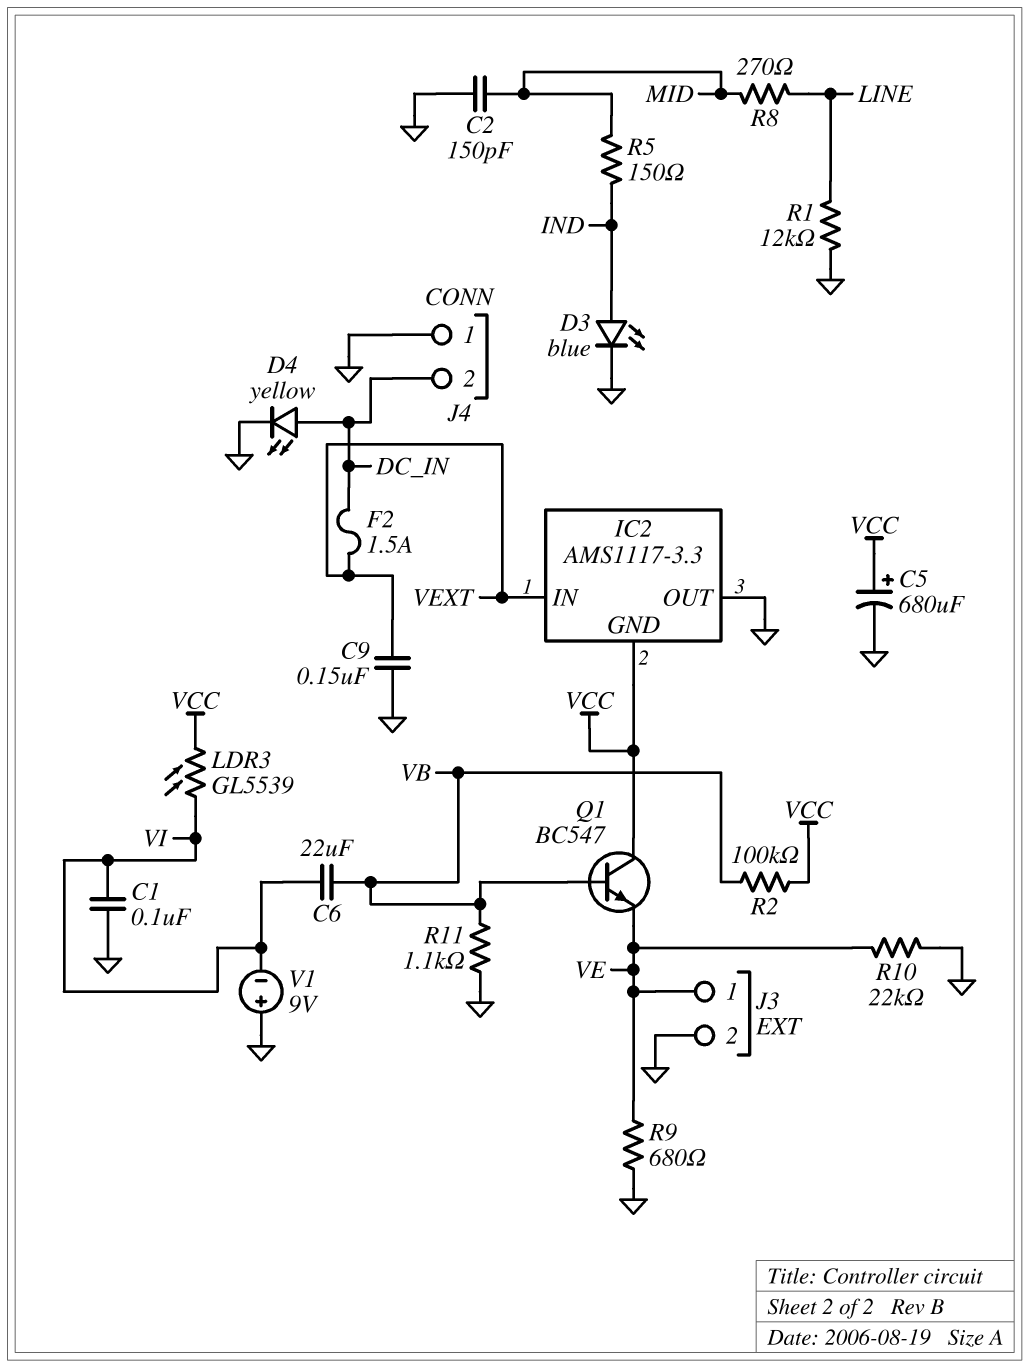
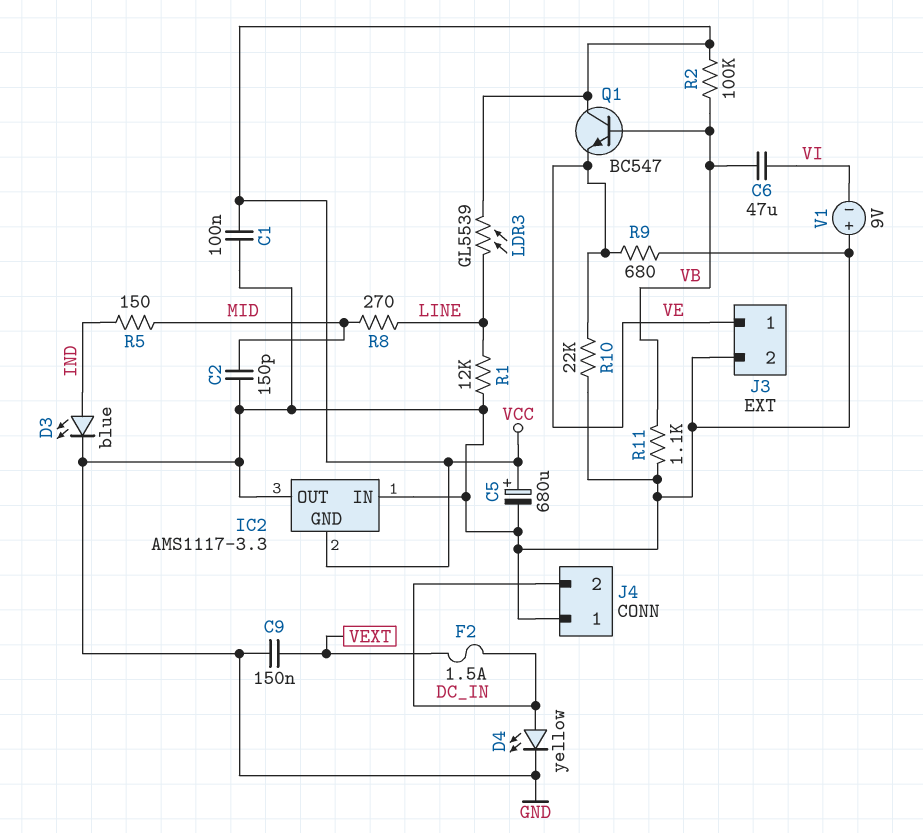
C1: 100nF (GND, VI) -> 100nF (GND, VCC)
C6: 22uF (VB, VI) -> 47uF (VB, VI)
IC2 pin IN: VEXT -> GND
LDR3: GL5539 (VCC, VI) -> GL5539 (LINE, VCC)

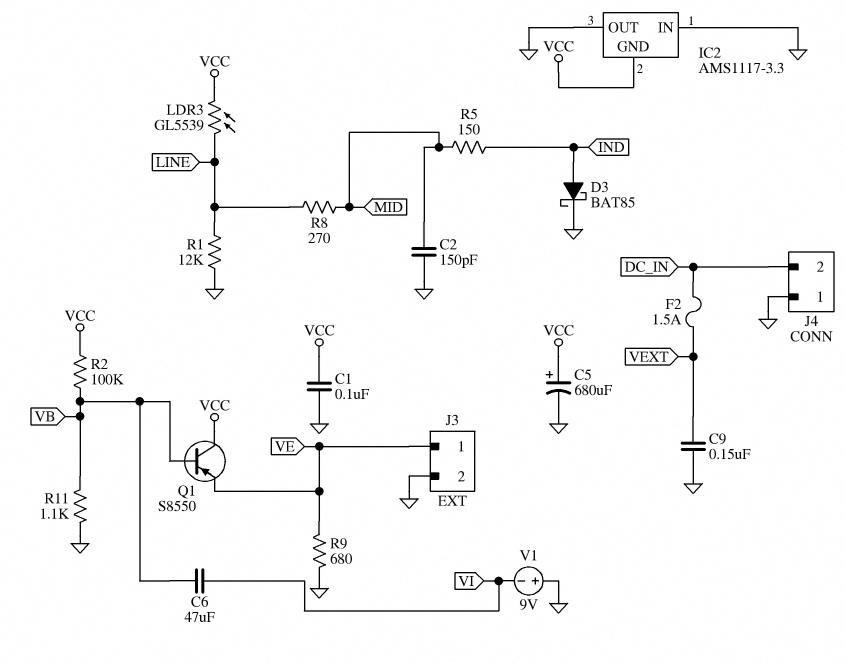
D3: LED blue (A IND, K GND) -> schottky BAT85 (A IND, K GND)
D4: LED yellow (A DC_IN, K GND) -> none
Q1: NPN BC547 (B VB, C VCC, E VE) -> PNP S8550 (B VB, C VCC, E VE)
R10: 22k (GND, VE) -> none

